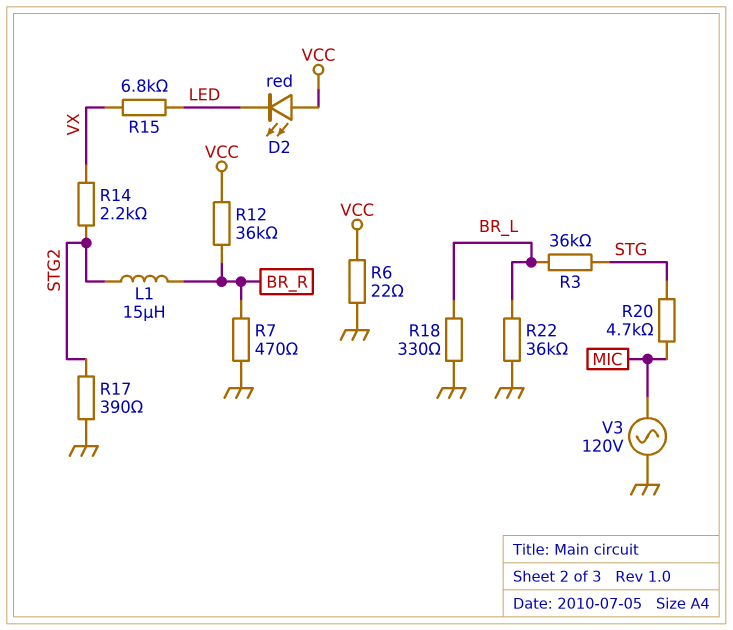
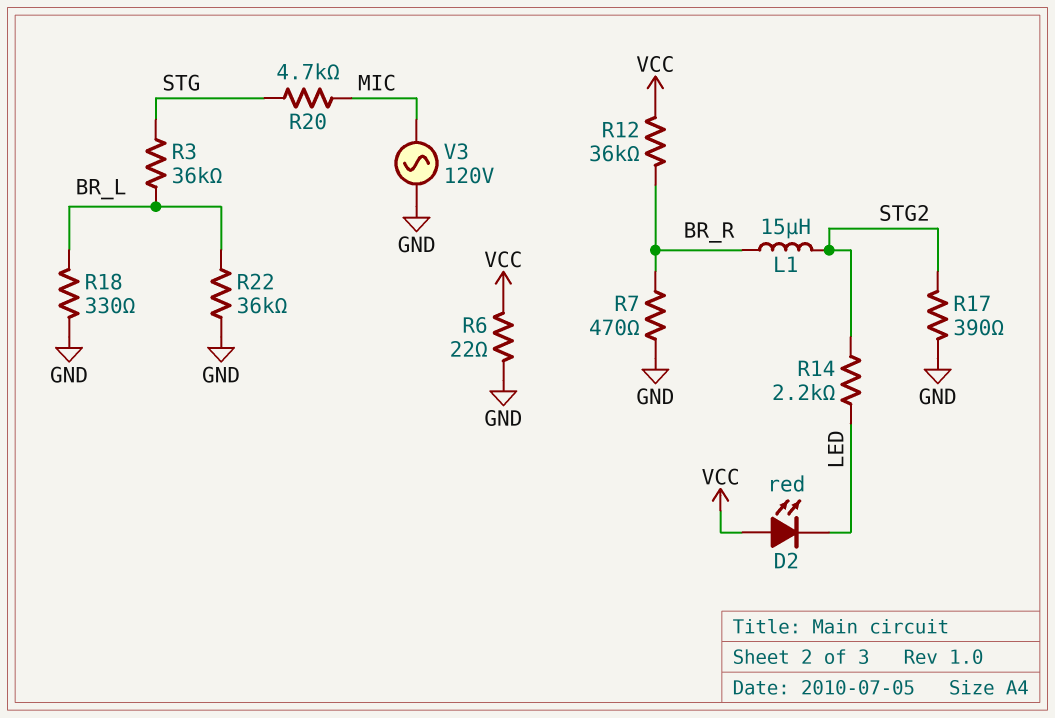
R14: 2.2k (STG2, VX) -> 2.2k (LED, STG2)
R15: 6.8k (LED, VX) -> none

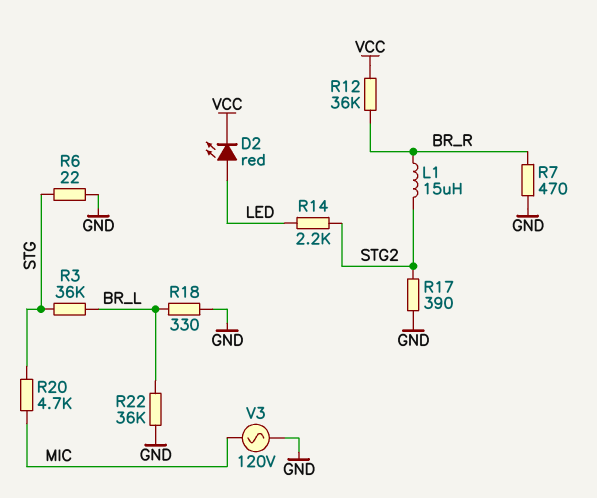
D2: LED red (A VCC, K LED) -> LED red (A LED, K VCC)
R6: 22 (GND, VCC) -> 22 (GND, STG)

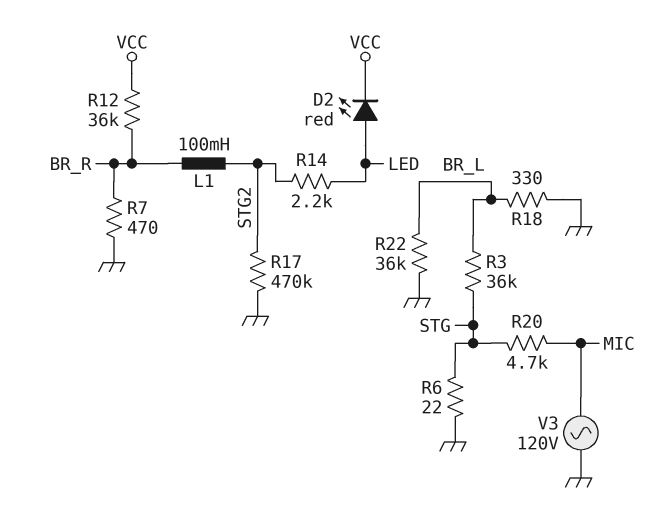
L1: 15uH (BR_R, STG2) -> 100mH (BR_R, STG2)
R17: 390 (GND, STG2) -> 470k (GND, STG2)

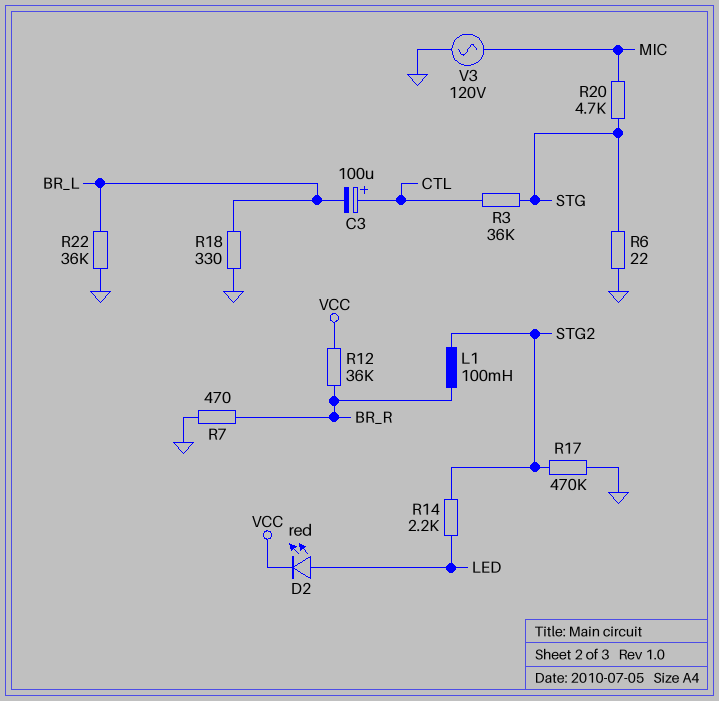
C3: none -> 100uF (plus CTL, minus BR_L)
R3: 36k (BR_L, STG) -> 36k (CTL, STG)

